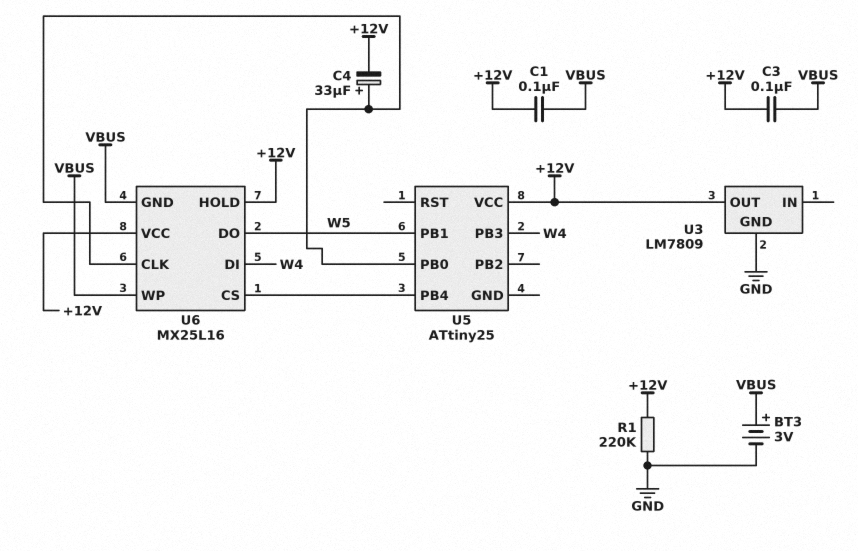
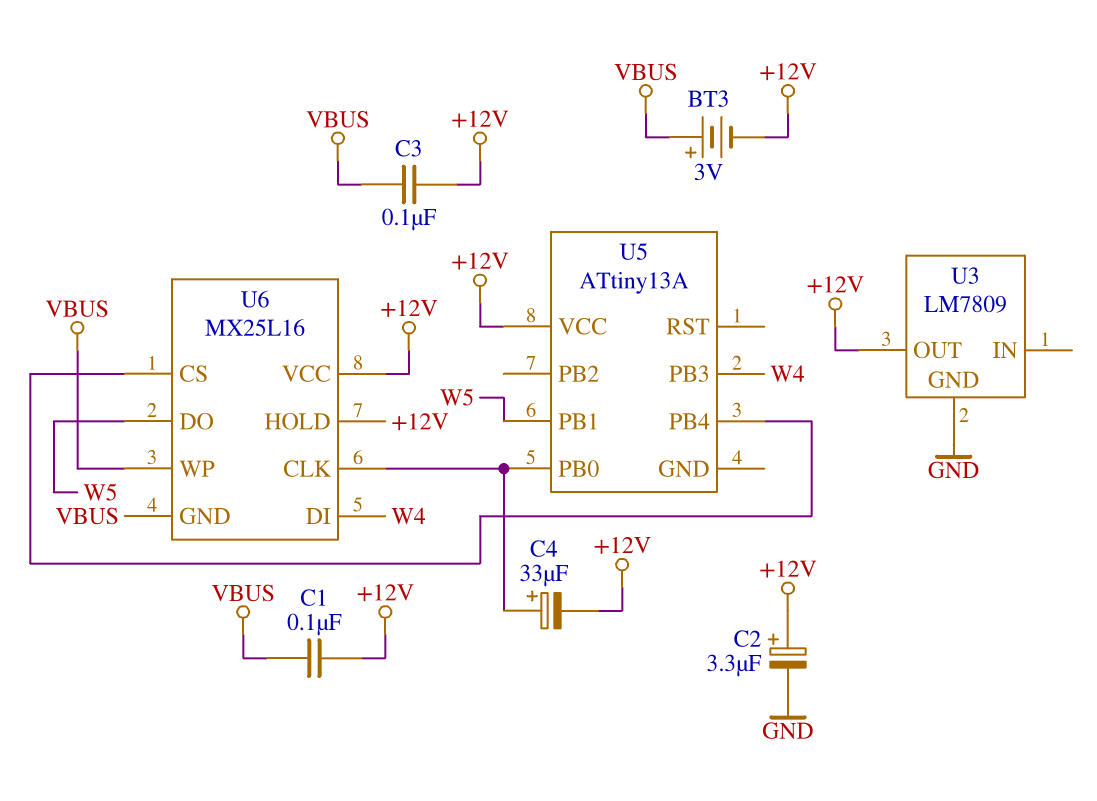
BT3: 3V (plus VBUS, minus GND) -> 3V (plus VBUS, minus +12V)
C2: none -> 3.3uF (plus +12V, minus GND)
R1: 220k (+12V, GND) -> none
U5: ATtiny25 -> ATtiny13A

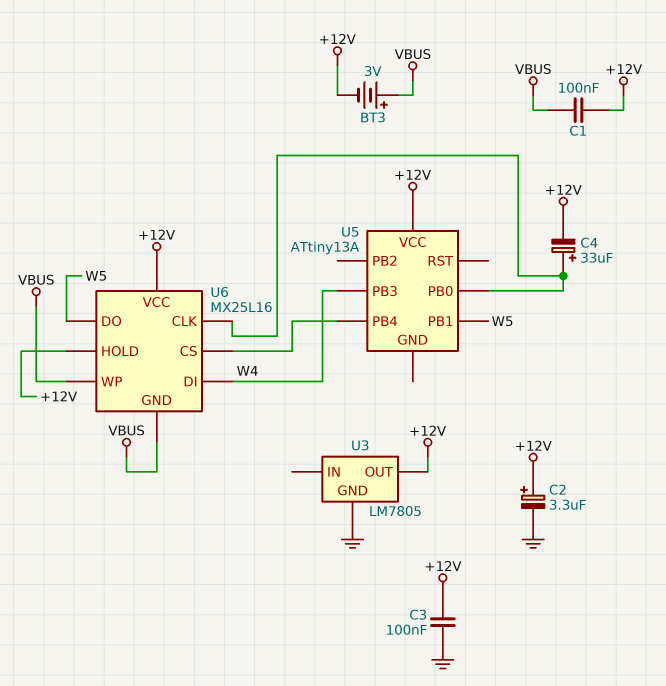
C3: 100nF (+12V, VBUS) -> 100nF (+12V, GND)
U3: LM7809 -> LM7805

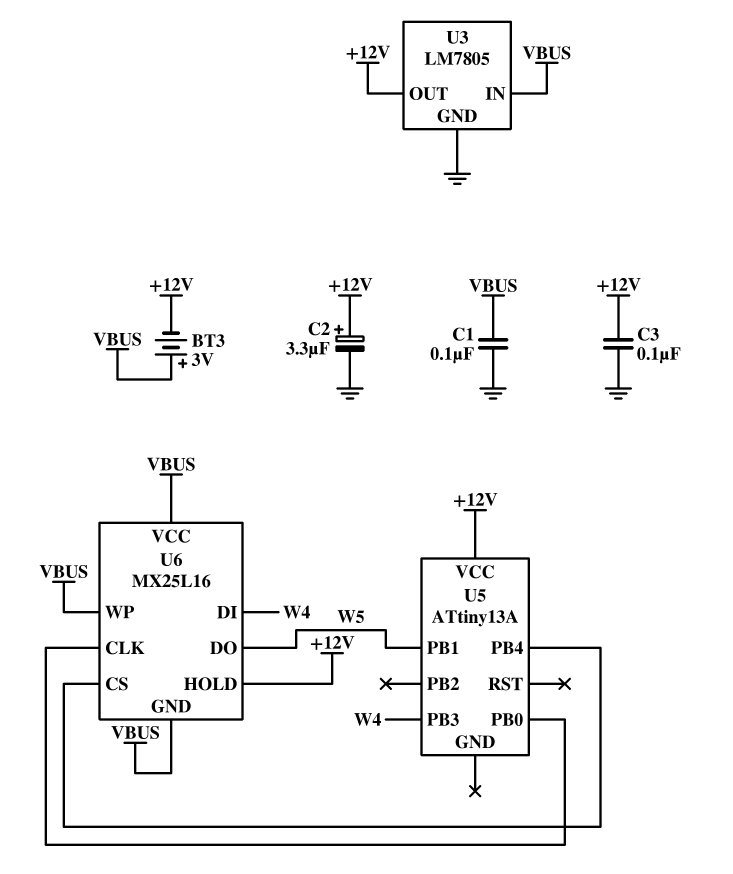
C1: 100nF (+12V, VBUS) -> 100nF (GND, VBUS)
C4: 33uF (plus U5/PB0, minus +12V) -> none
U3 pin IN: none -> VBUS
U6 pin VCC: +12V -> VBUS

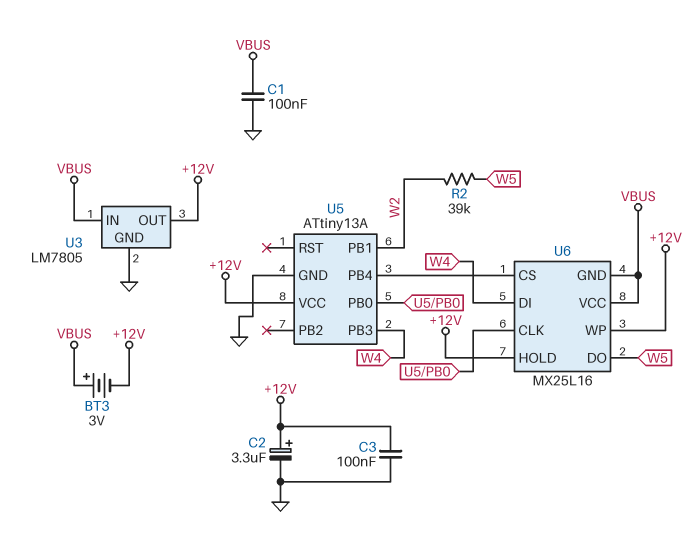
R2: none -> 39k (W2, W5)
U5 pin GND: none -> GND
U5 pin PB1: W5 -> W2
U6 pin WP: VBUS -> +12V

